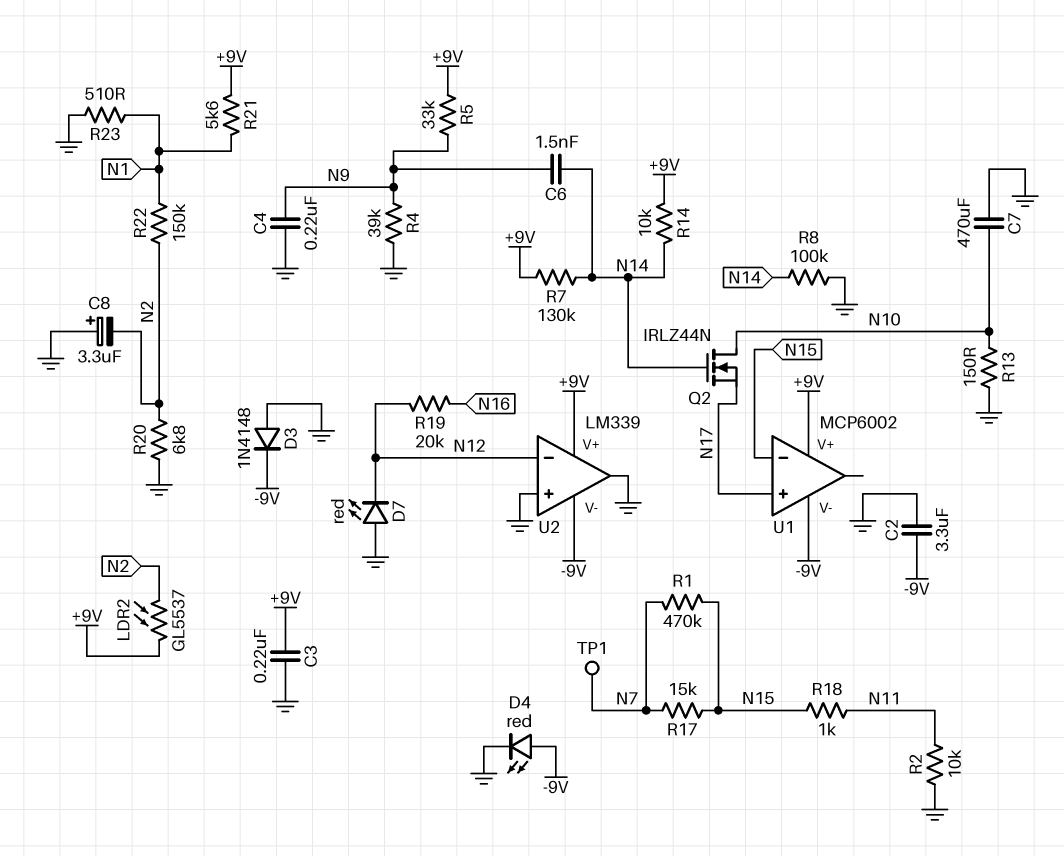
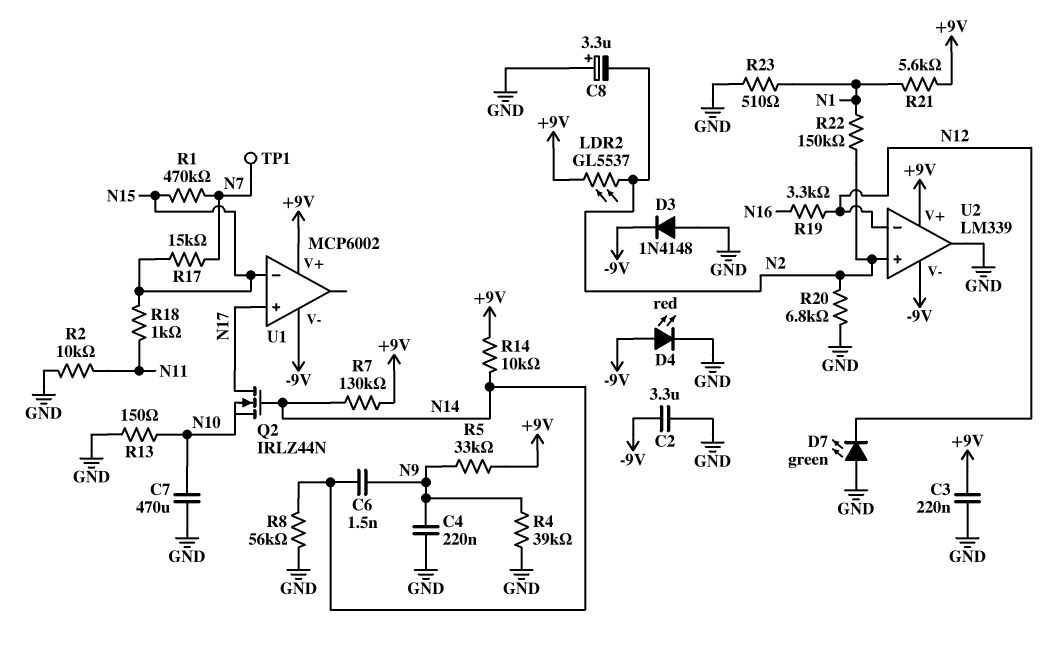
D7: LED red (A GND, K N12) -> LED green (A GND, K N12)
Q2: NMOS IRLZ44N (G N14, D N10, S N17) -> NMOS IRLZ44N (G N14, D N17, S N10)
R8: 100k (GND, N14) -> 56k (GND, N14)
R19: 20k (N12, N16) -> 3.3k (N12, N16)
U2 pin in+: GND -> N2

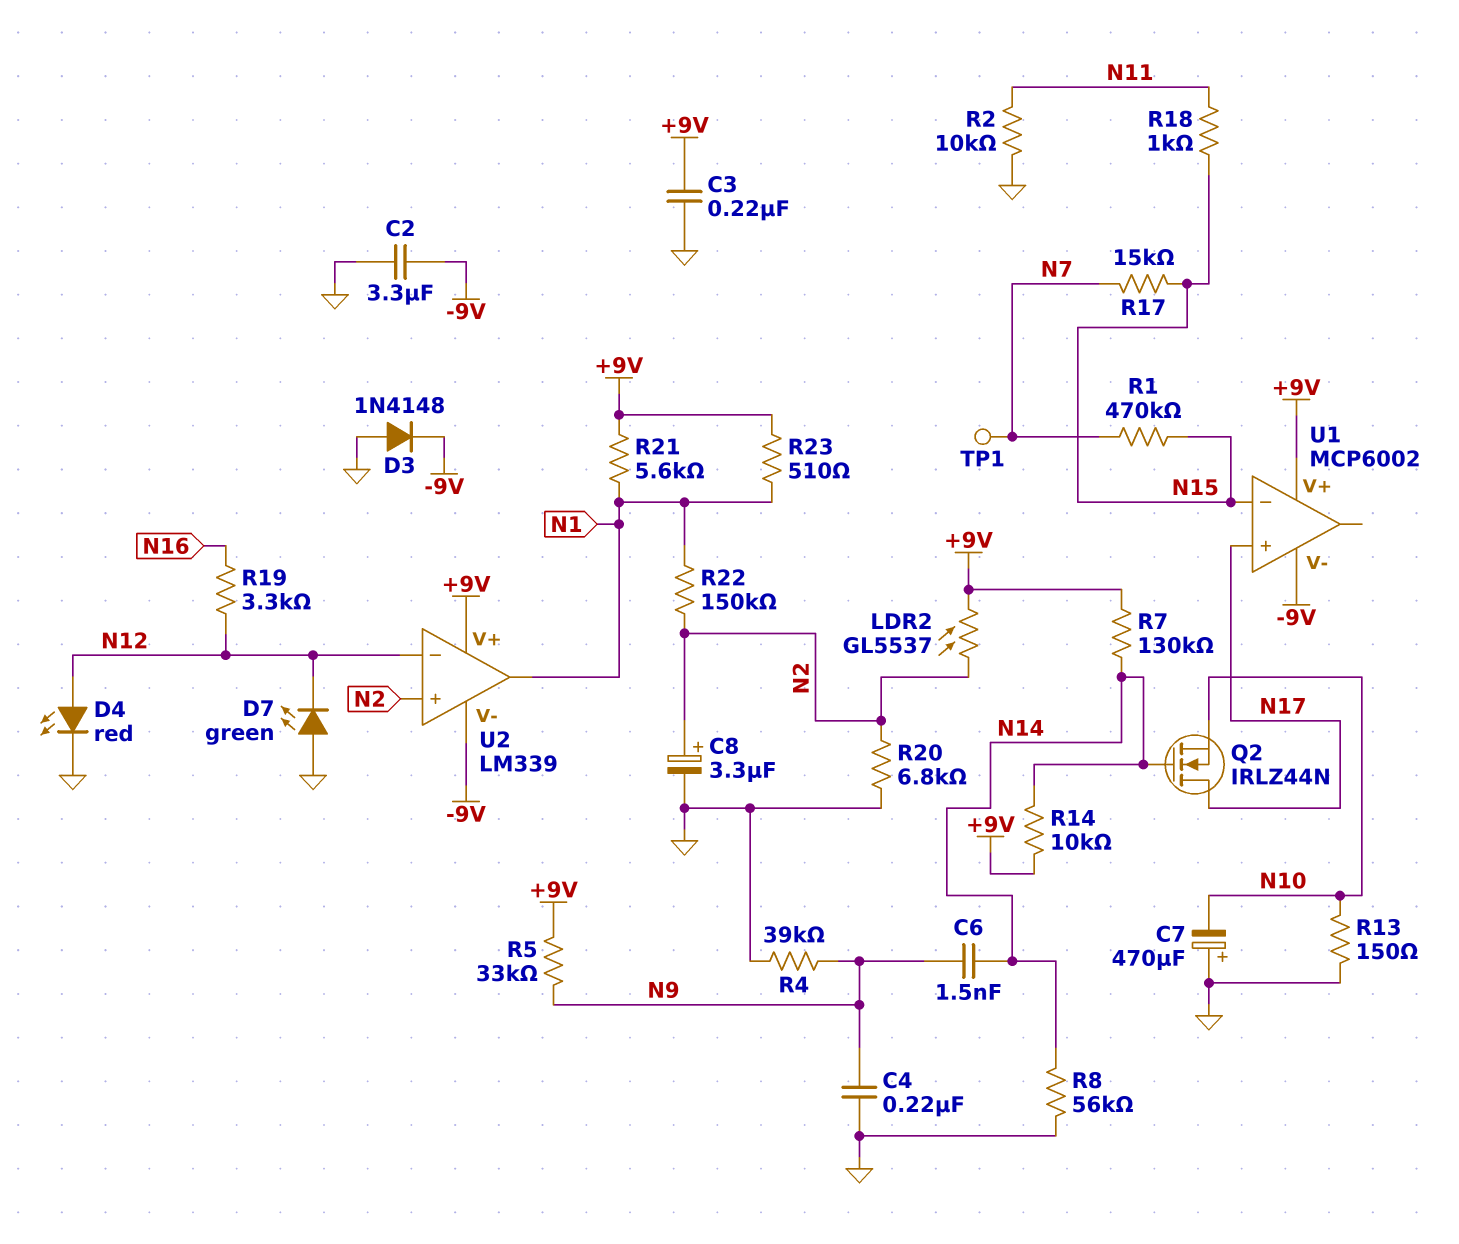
C7: 470uF (GND, N10) -> 470uF (plus GND, minus N10)
C8: 3.3uF (plus GND, minus N2) -> 3.3uF (plus N2, minus GND)
D4: LED red (A -9V, K GND) -> LED red (A N12, K GND)
R23: 510 (GND, N1) -> 510 (+9V, N1)
U2 pin out: GND -> N1

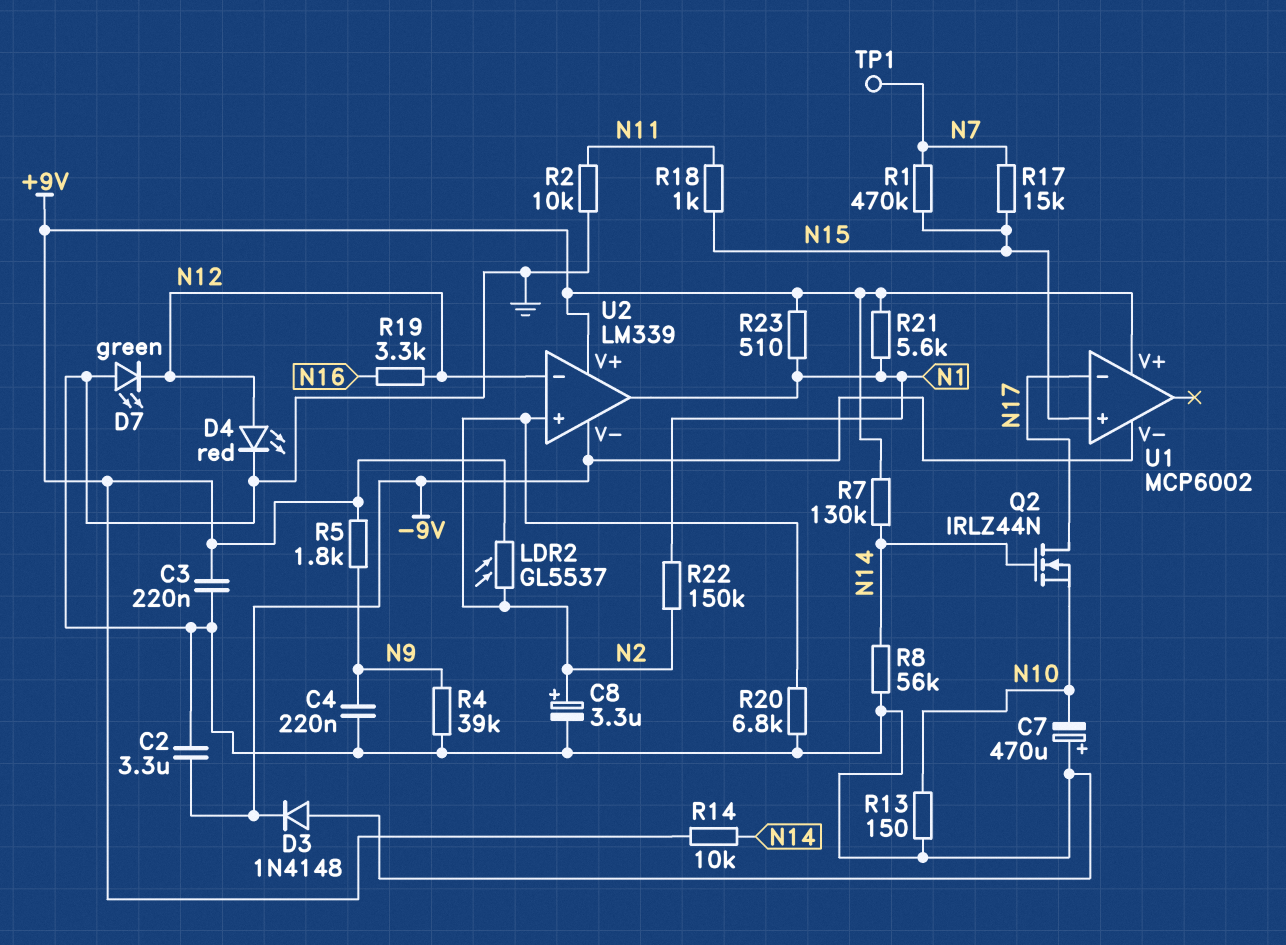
C6: 1.5nF (N9, N14) -> none
R5: 33k (+9V, N9) -> 1.8k (+9V, N9)
U1 pin in+: N17 -> N15
U1 pin in-: N15 -> N17

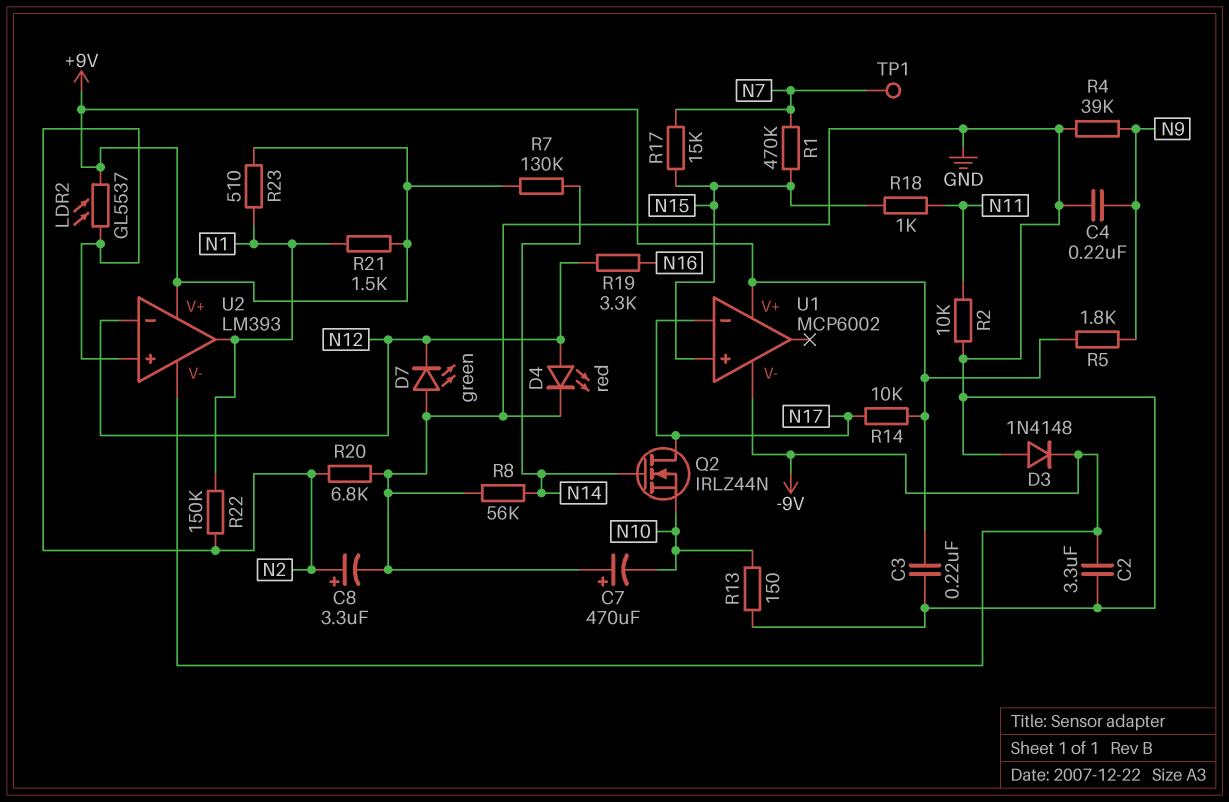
R14: 10k (+9V, N14) -> 10k (+9V, N17)
R21: 5.6k (+9V, N1) -> 1.5k (+9V, N1)
U2: LM339 -> LM393

